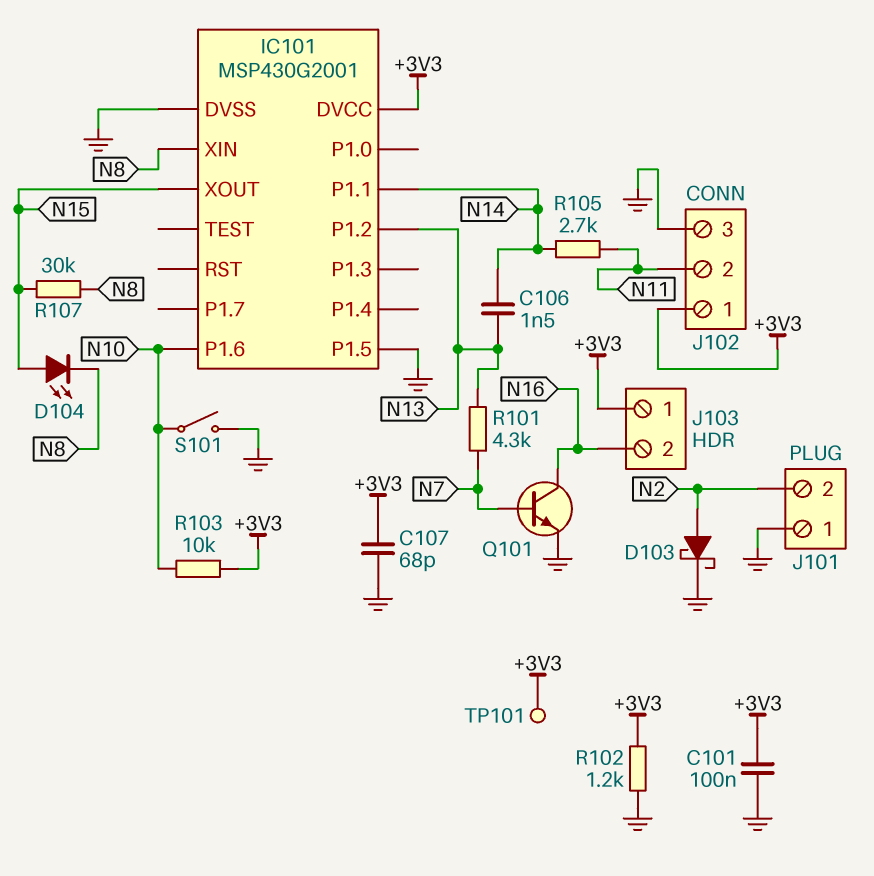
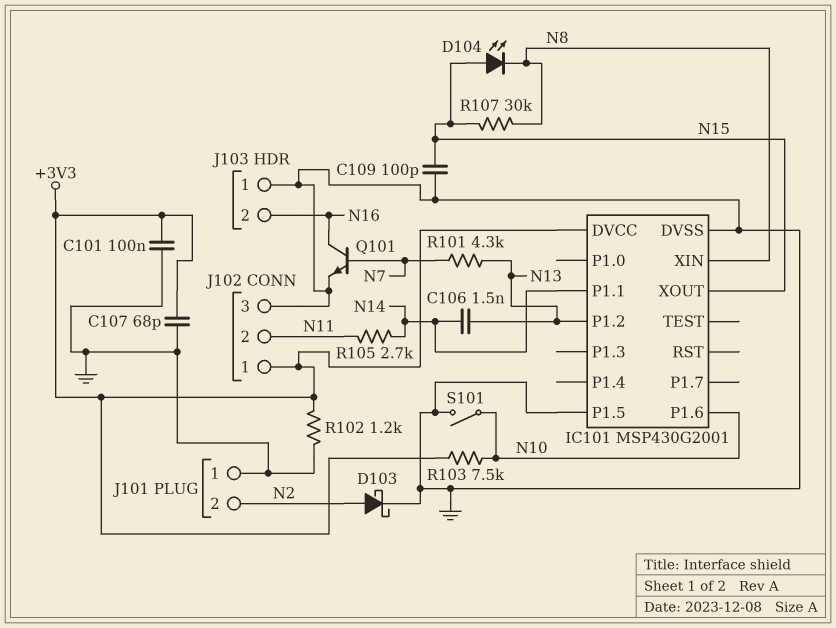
C109: none -> 100pF (GND, N15)
J103 pin 1: +3V3 -> GND
R103: 10k (+3V3, N10) -> 7.5k (+3V3, N10)
TP101: test point (+3V3) -> none

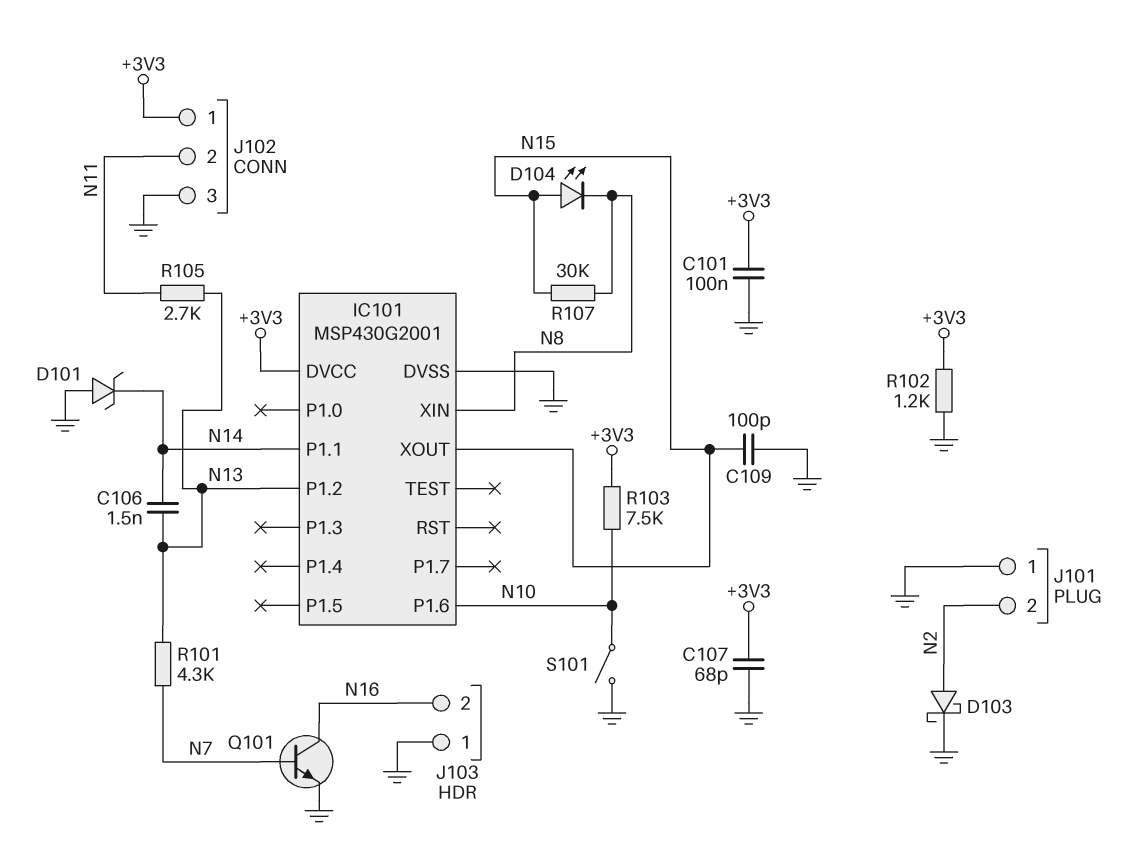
D101: none -> zener (A GND, K N14)
IC101 pin P1.5: GND -> none
R105: 2.7k (N11, N14) -> 2.7k (N11, N13)

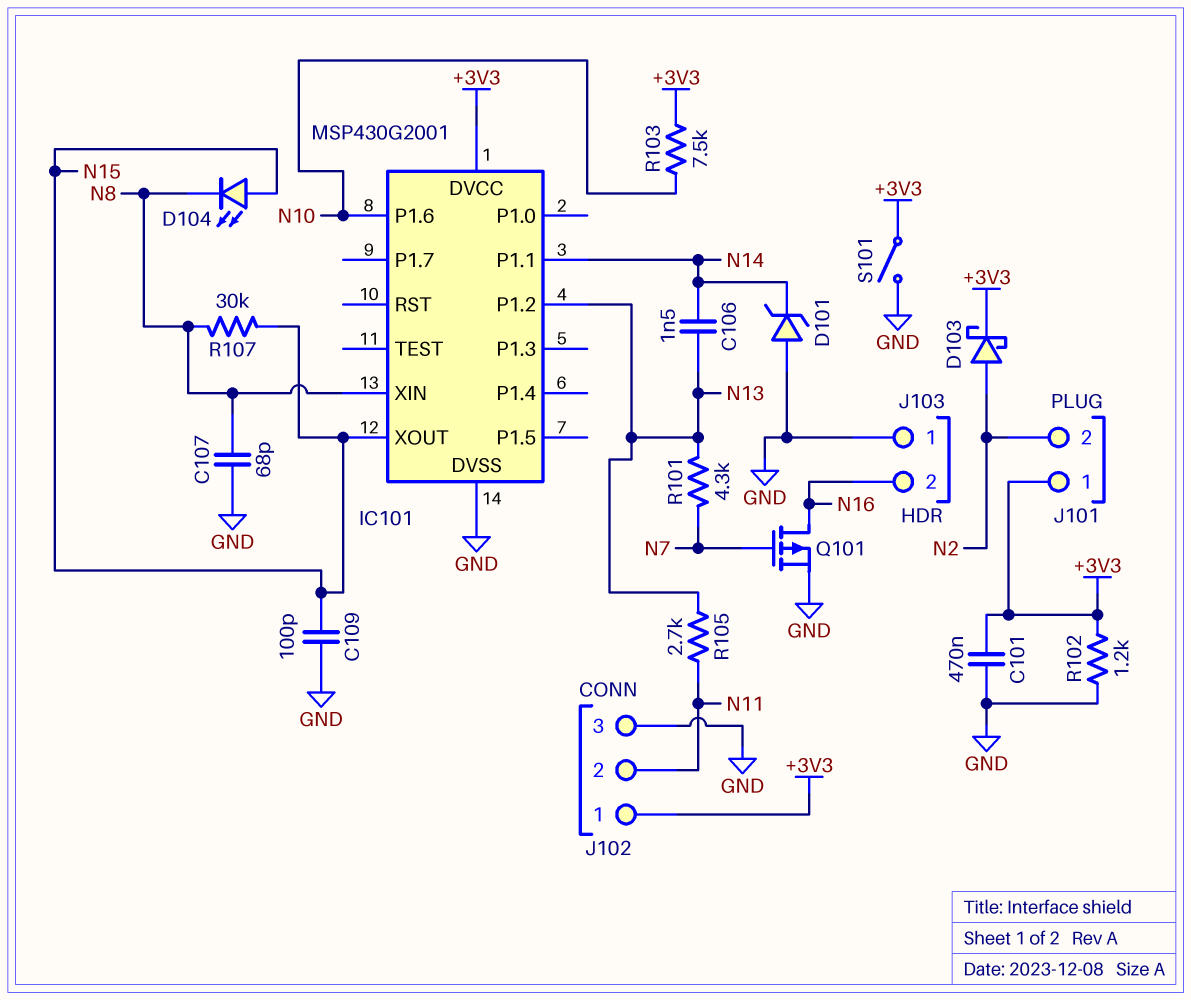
C101: 100nF (+3V3, GND) -> 470nF (+3V3, GND)
C107: 68pF (+3V3, GND) -> 68pF (GND, N8)
D103: schottky (A N2, K GND) -> schottky (A N2, K +3V3)
J101 pin 1: GND -> +3V3
Q101: NPN (B N7, C N16, E GND) -> PMOS (G N7, D N16, S GND)
S101: switch (GND, N10) -> switch (+3V3, GND)

